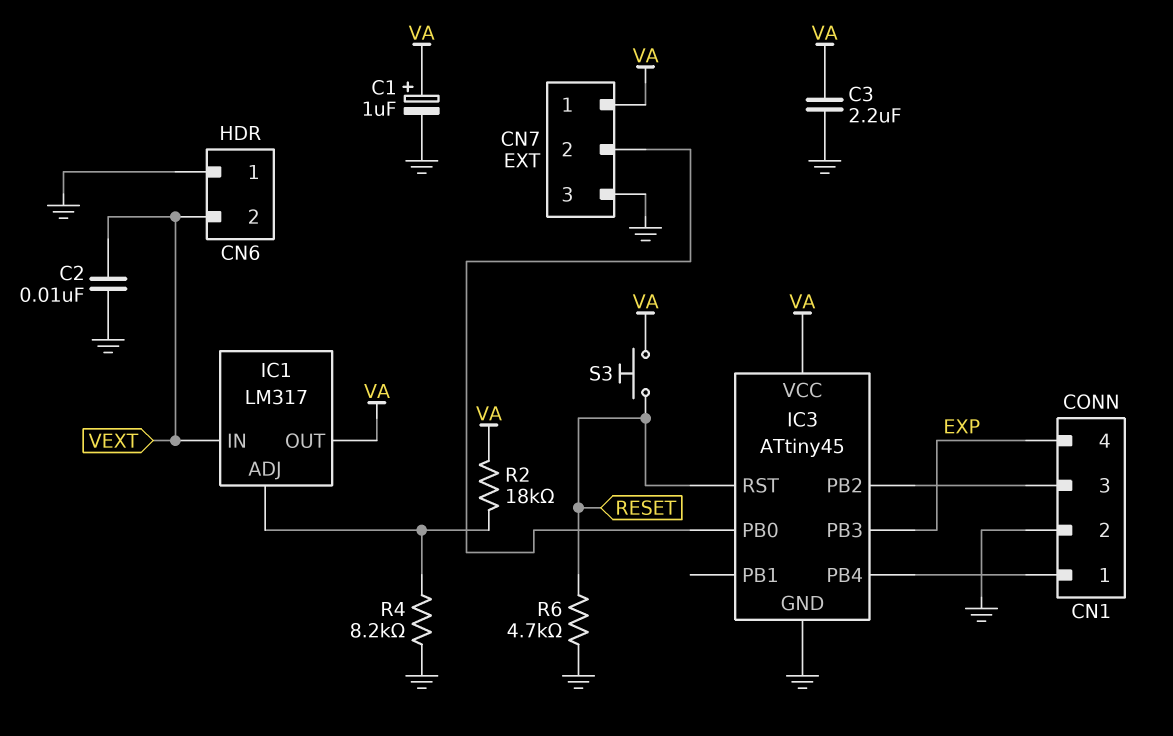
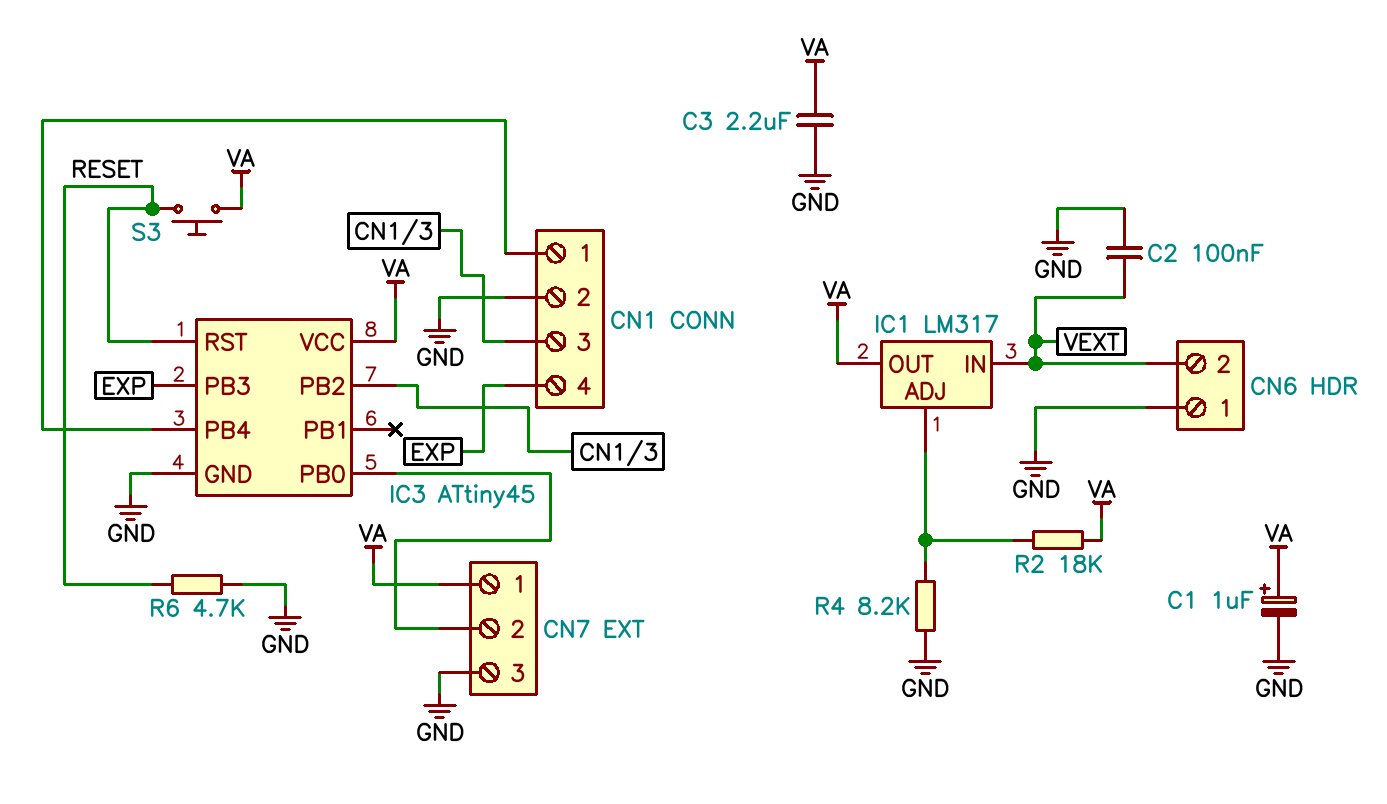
C2: 10nF (GND, VEXT) -> 100nF (GND, VEXT)

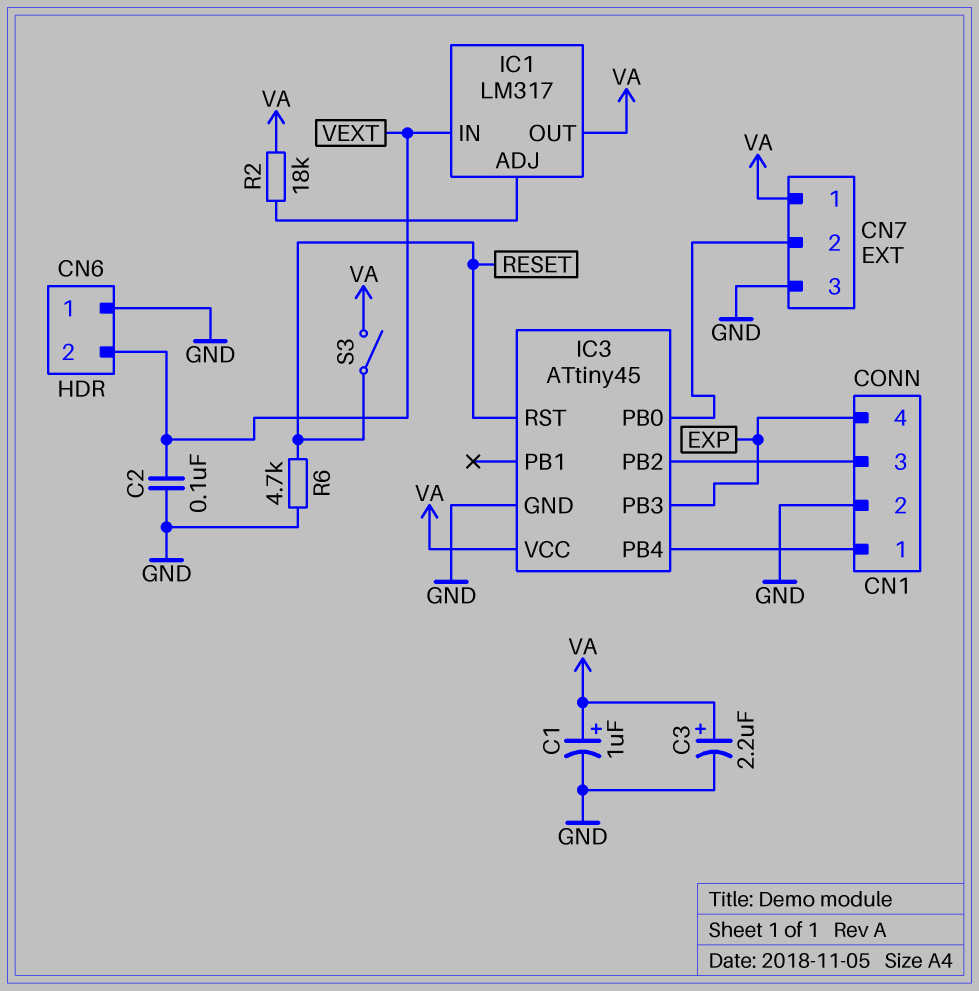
C3: 2.2uF (GND, VA) -> 2.2uF (plus VA, minus GND)
R4: 8.2k (GND, IC1/ADJ) -> none
S3: button (RESET, VA) -> switch (RESET, VA)

